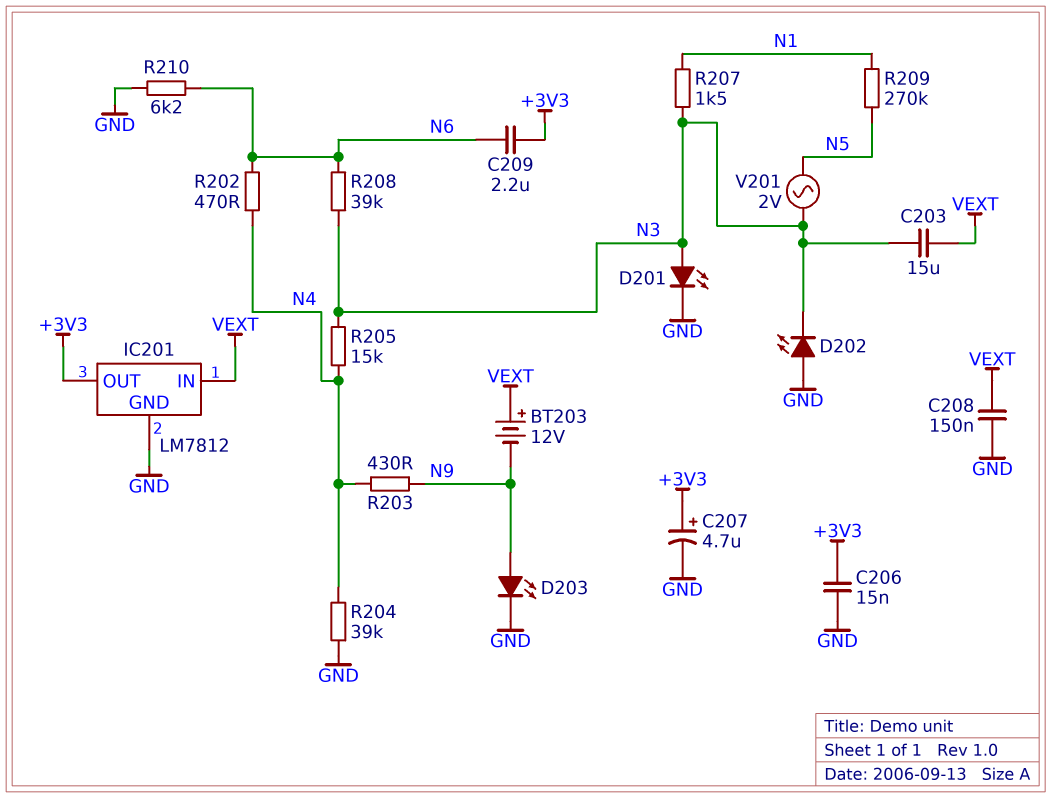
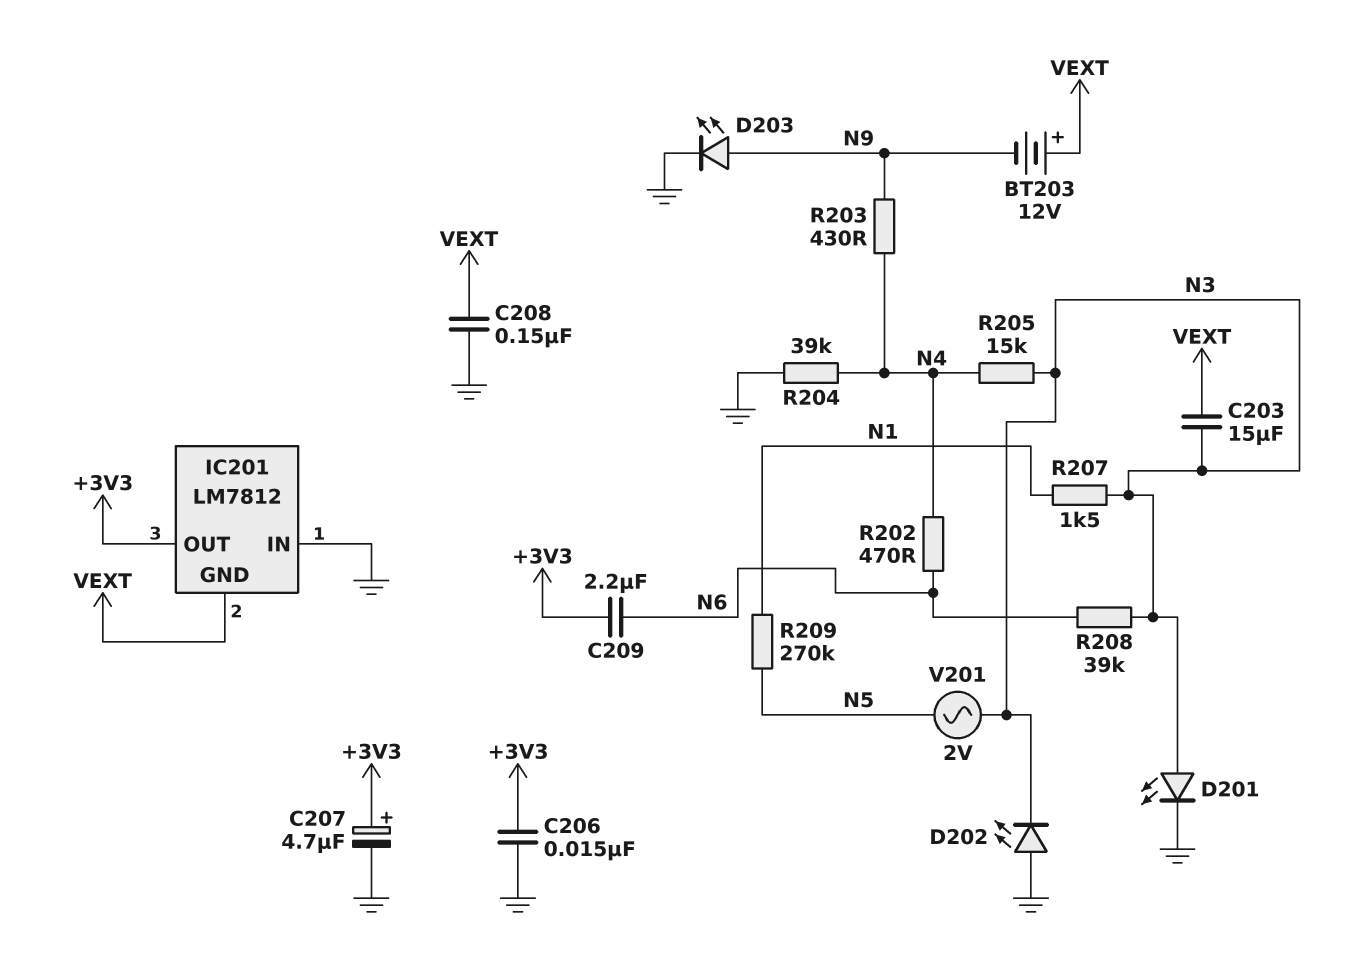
IC201 pin GND: GND -> VEXT
IC201 pin IN: VEXT -> GND
R210: 6.2k (GND, N6) -> none

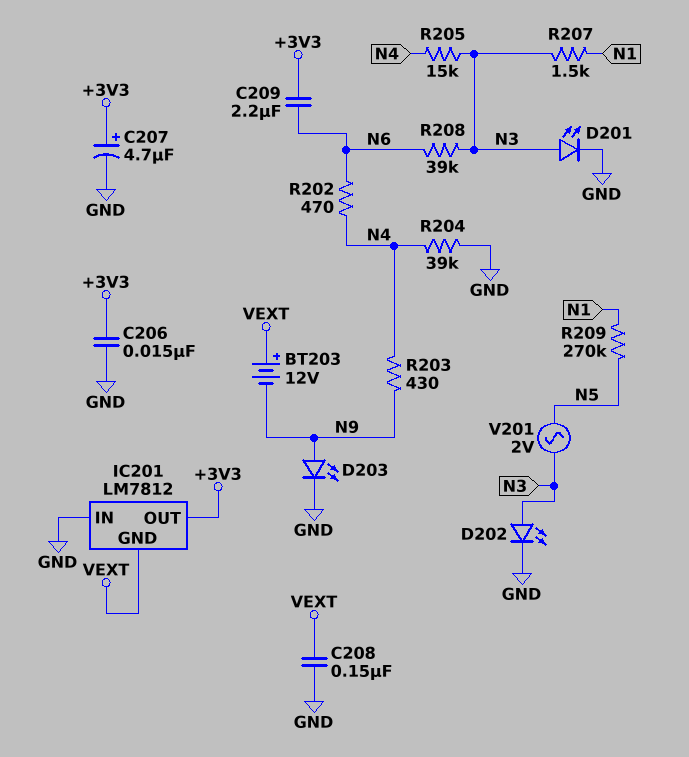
C203: 15uF (N3, VEXT) -> none
D202: LED (A GND, K N3) -> LED (A N3, K GND)

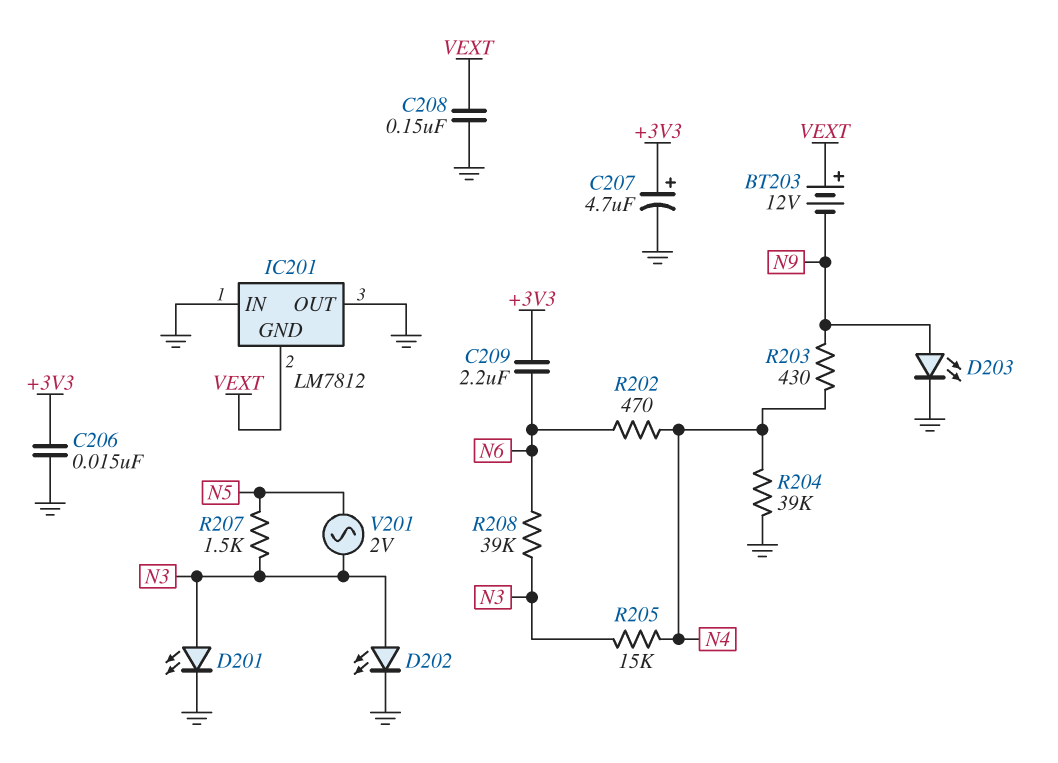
IC201 pin OUT: +3V3 -> GND
R207: 1.5k (N1, N3) -> 1.5k (N3, N5)
R209: 270k (N1, N5) -> none

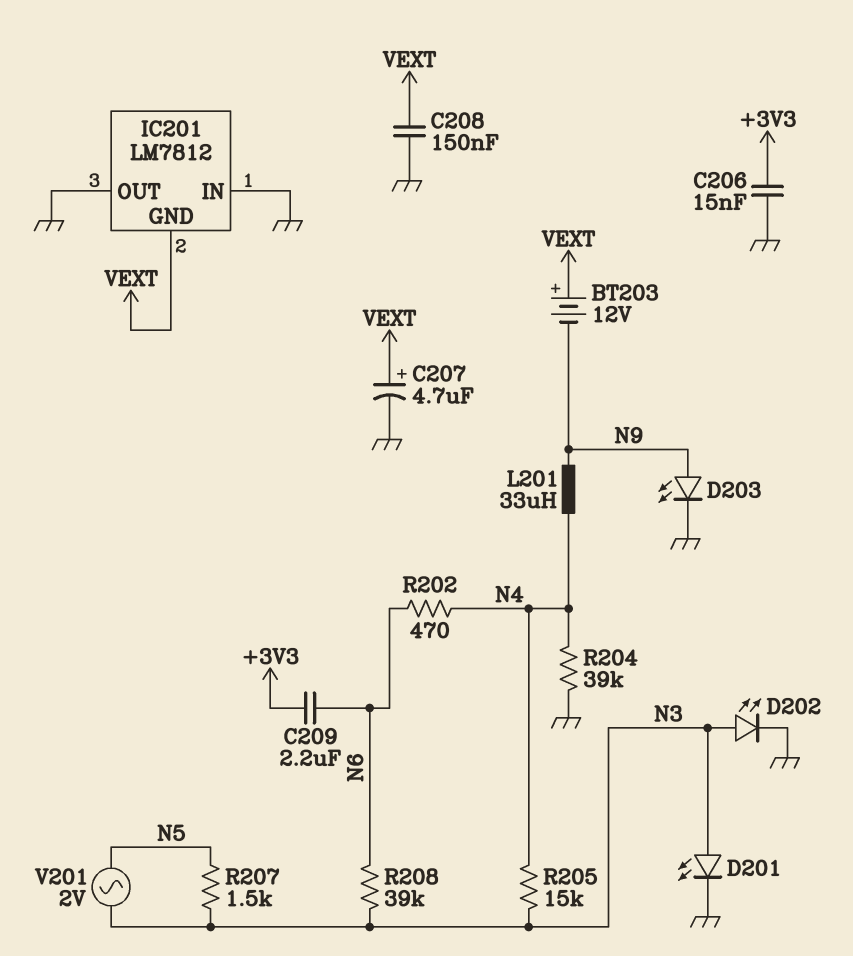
C207: 4.7uF (plus +3V3, minus GND) -> 4.7uF (plus VEXT, minus GND)
L201: none -> 33uH (N4, N9)
R203: 430 (N4, N9) -> none

